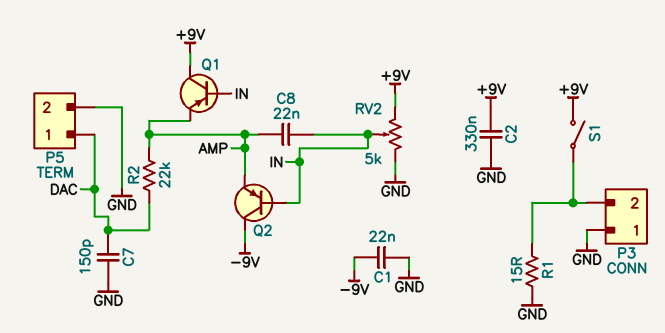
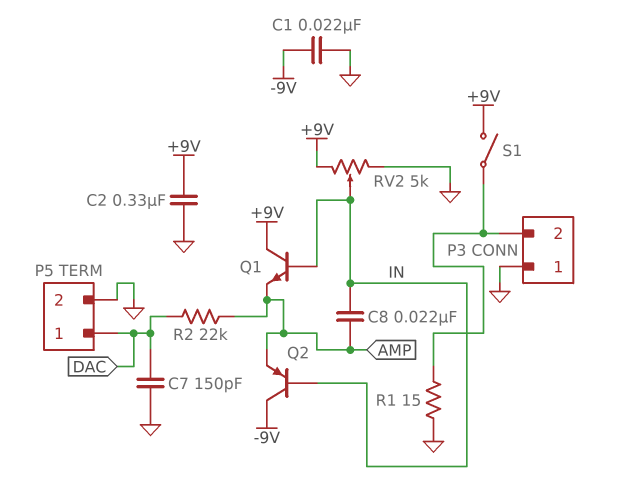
Q1: PNP (B IN, C +9V, E AMP) -> NPN (B IN, C +9V, E AMP)

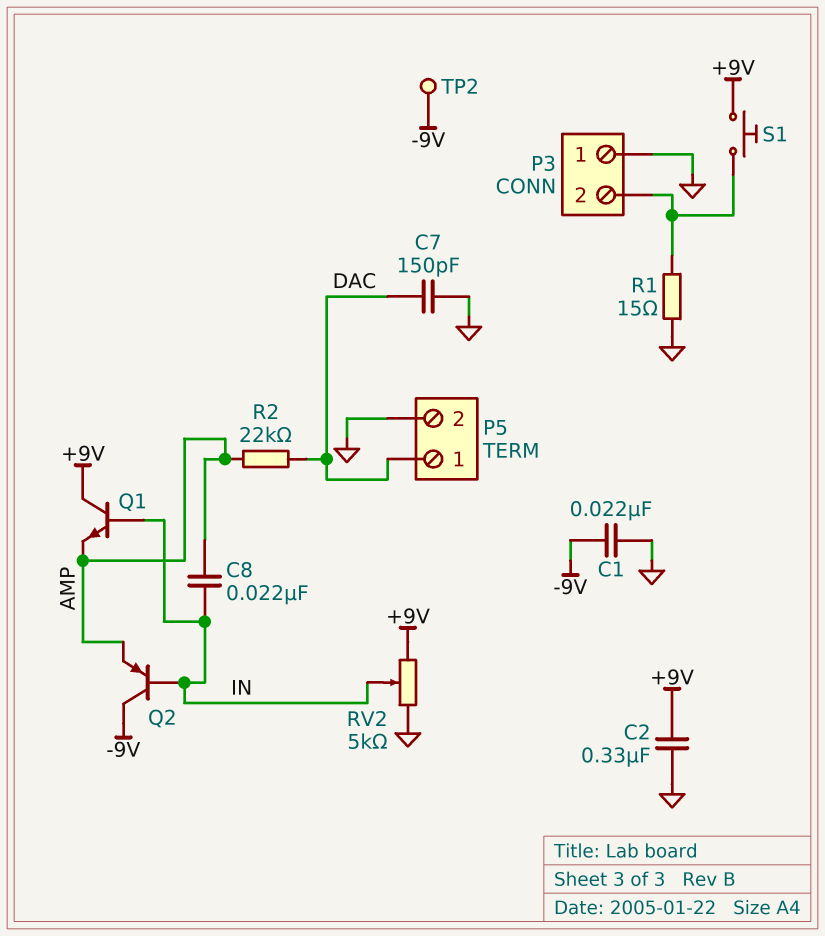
S1: switch (+9V, P3/2) -> button (+9V, P3/2)
TP2: none -> test point (-9V)

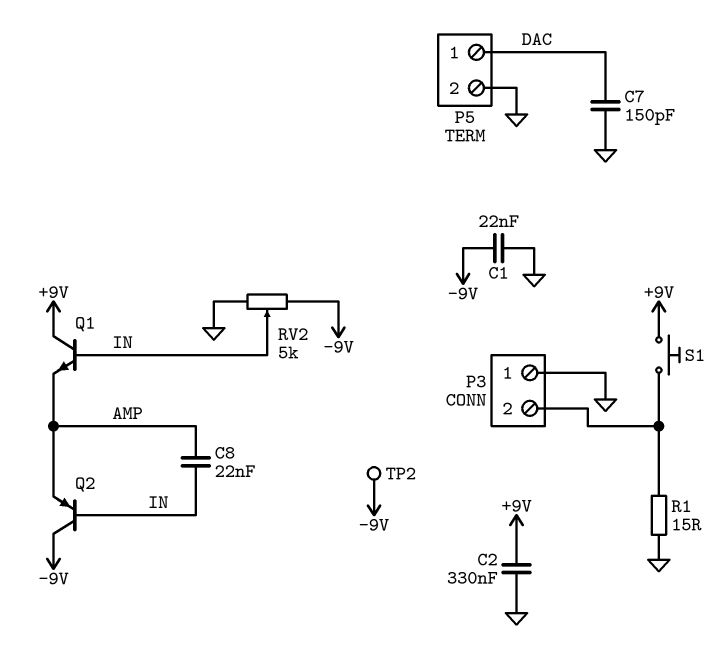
R2: 22k (AMP, DAC) -> none
RV2: 5k (+9V, GND, wiper IN) -> 5k (-9V, GND, wiper IN)

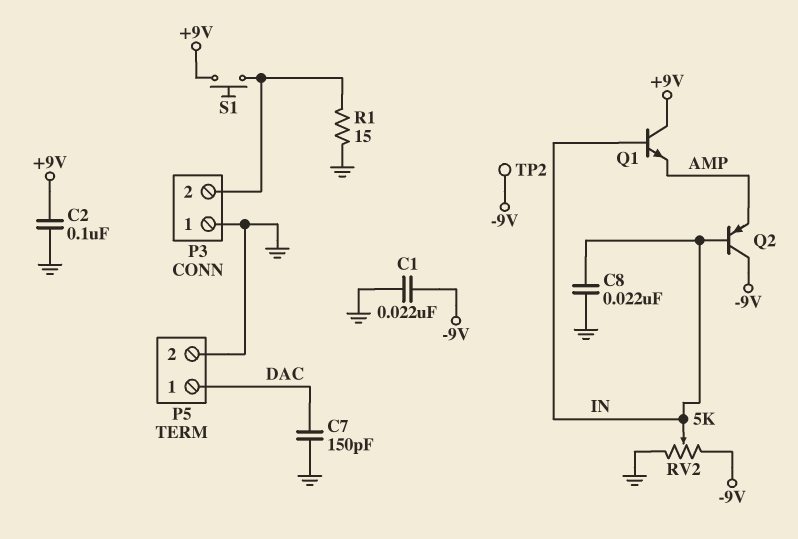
C2: 330nF (+9V, GND) -> 100nF (+9V, GND)
C8: 22nF (AMP, IN) -> 22nF (GND, IN)

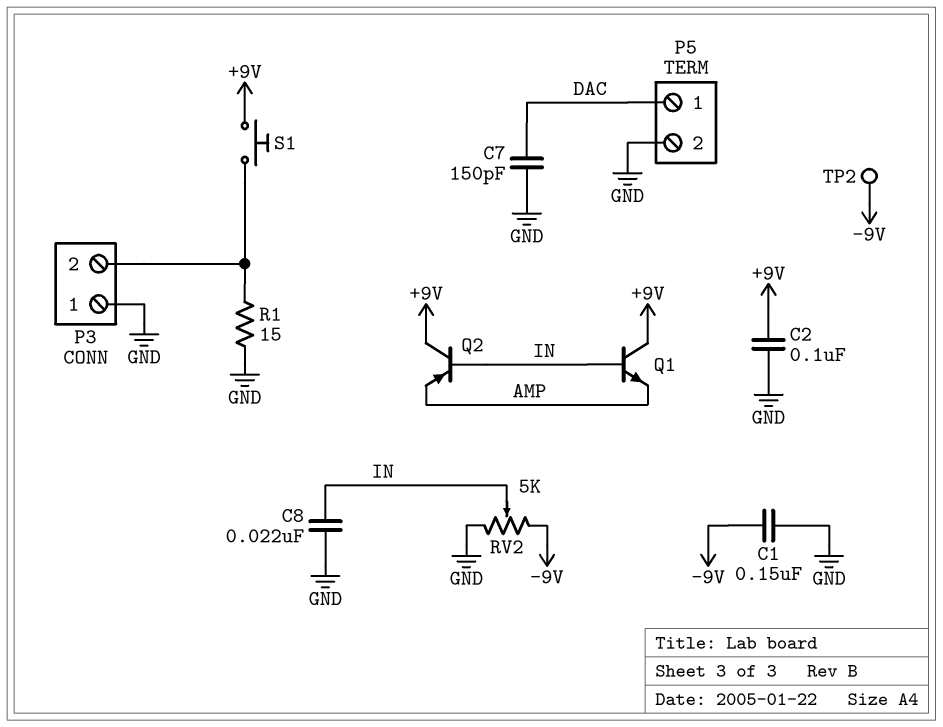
C1: 22nF (-9V, GND) -> 150nF (-9V, GND)
Q2: PNP (B IN, C -9V, E AMP) -> PNP (B IN, C +9V, E AMP)

